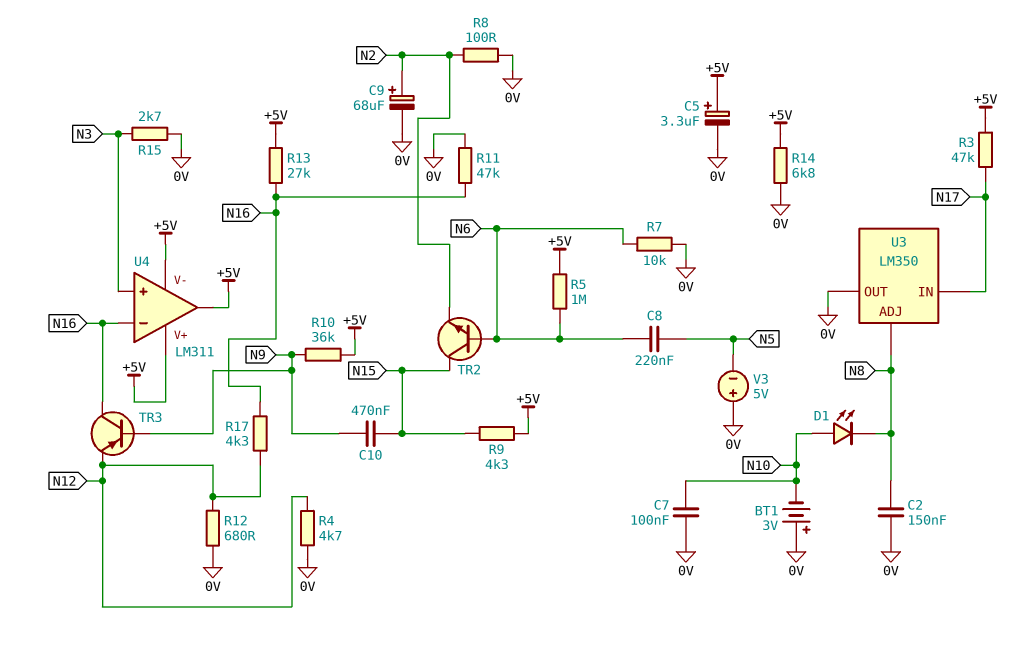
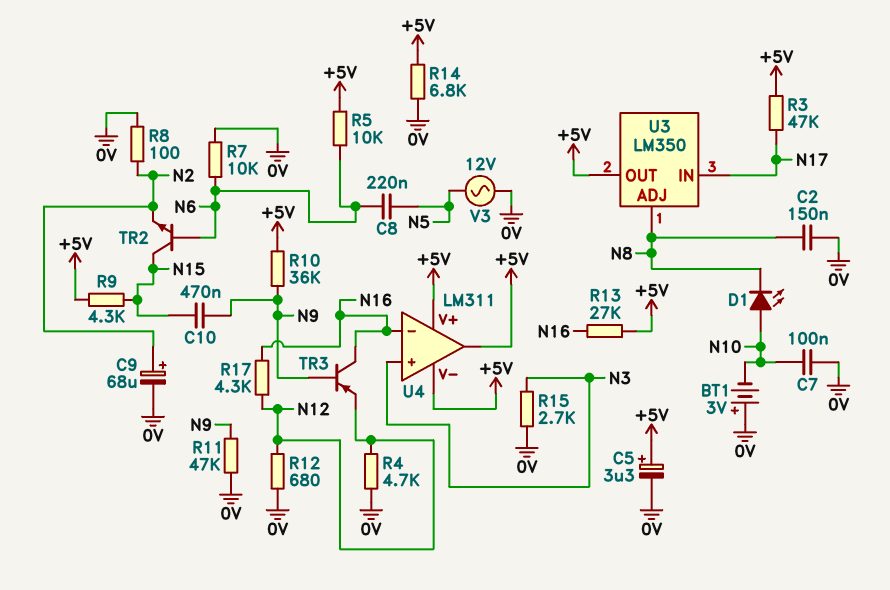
R5: 1M (+5V, N6) -> 10k (+5V, N6)
R11: 47k (0V, N16) -> 47k (0V, N9)
U3 pin OUT: 0V -> +5V
V3: 5V (plus 0V, minus N5) -> AC 12V (0V, N5)

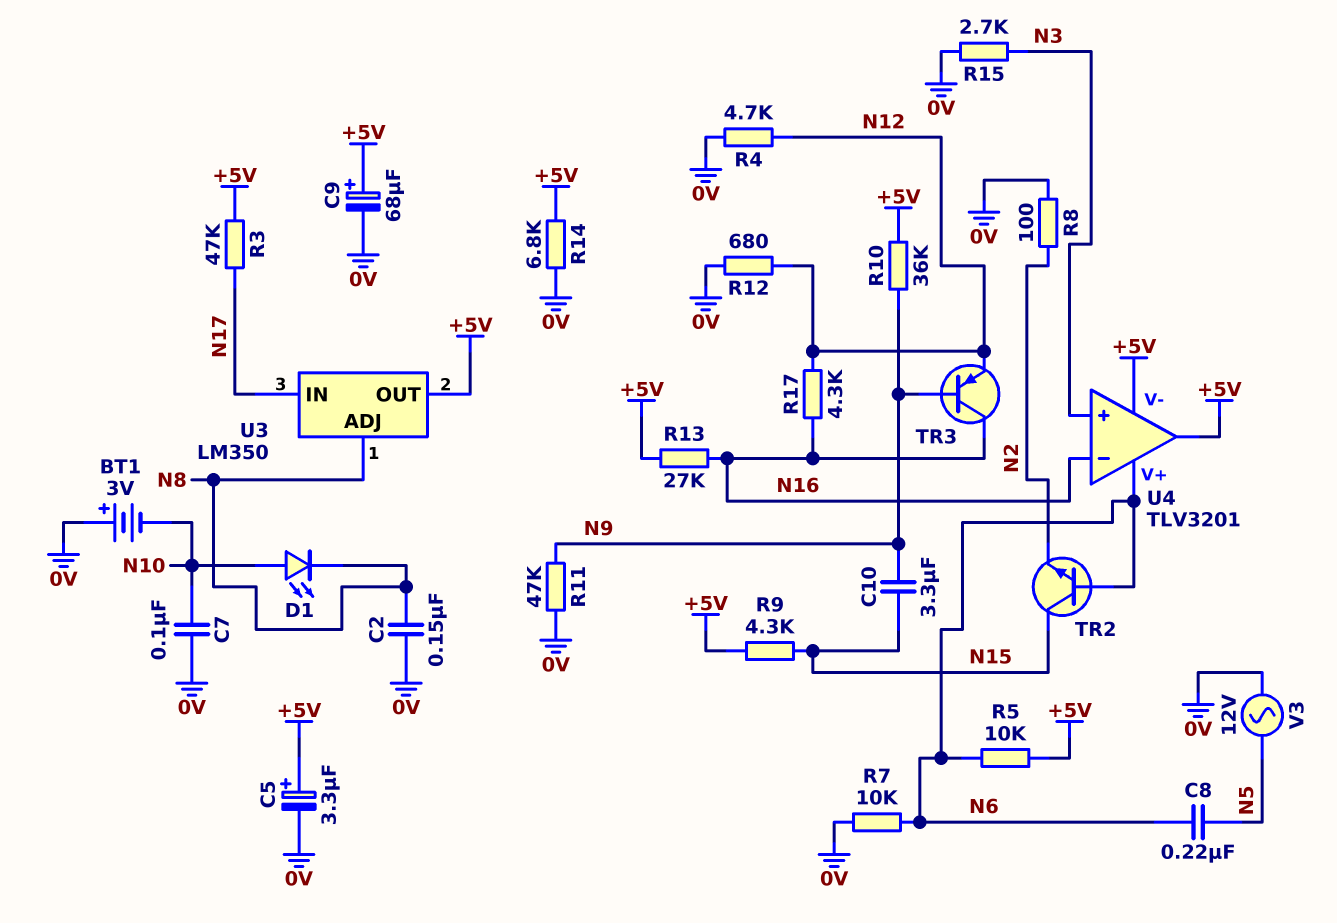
C9: 68uF (plus N2, minus 0V) -> 68uF (plus +5V, minus 0V)
C10: 470nF (N9, N15) -> 3.3uF (N9, N15)
U4: LM311 -> TLV3201
U4 pin V+: +5V -> N6

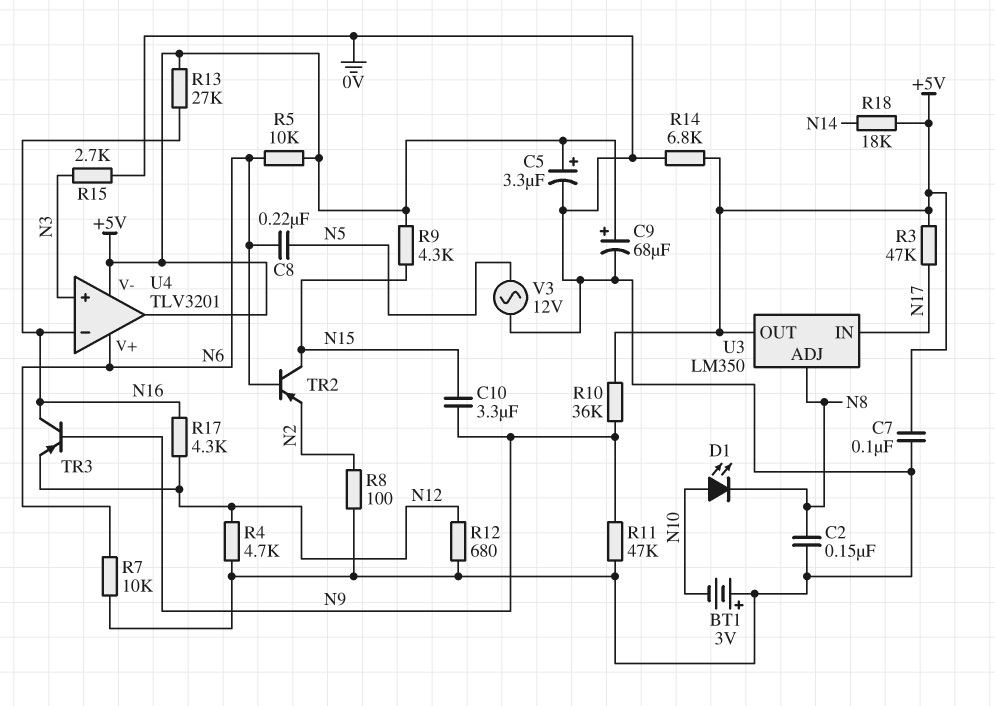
C7: 100nF (0V, N10) -> 100nF (+5V, 0V)
R18: none -> 18k (+5V, N14)
TR2: NPN (B N6, C N15, E N2) -> PNP (B N6, C N15, E N2)

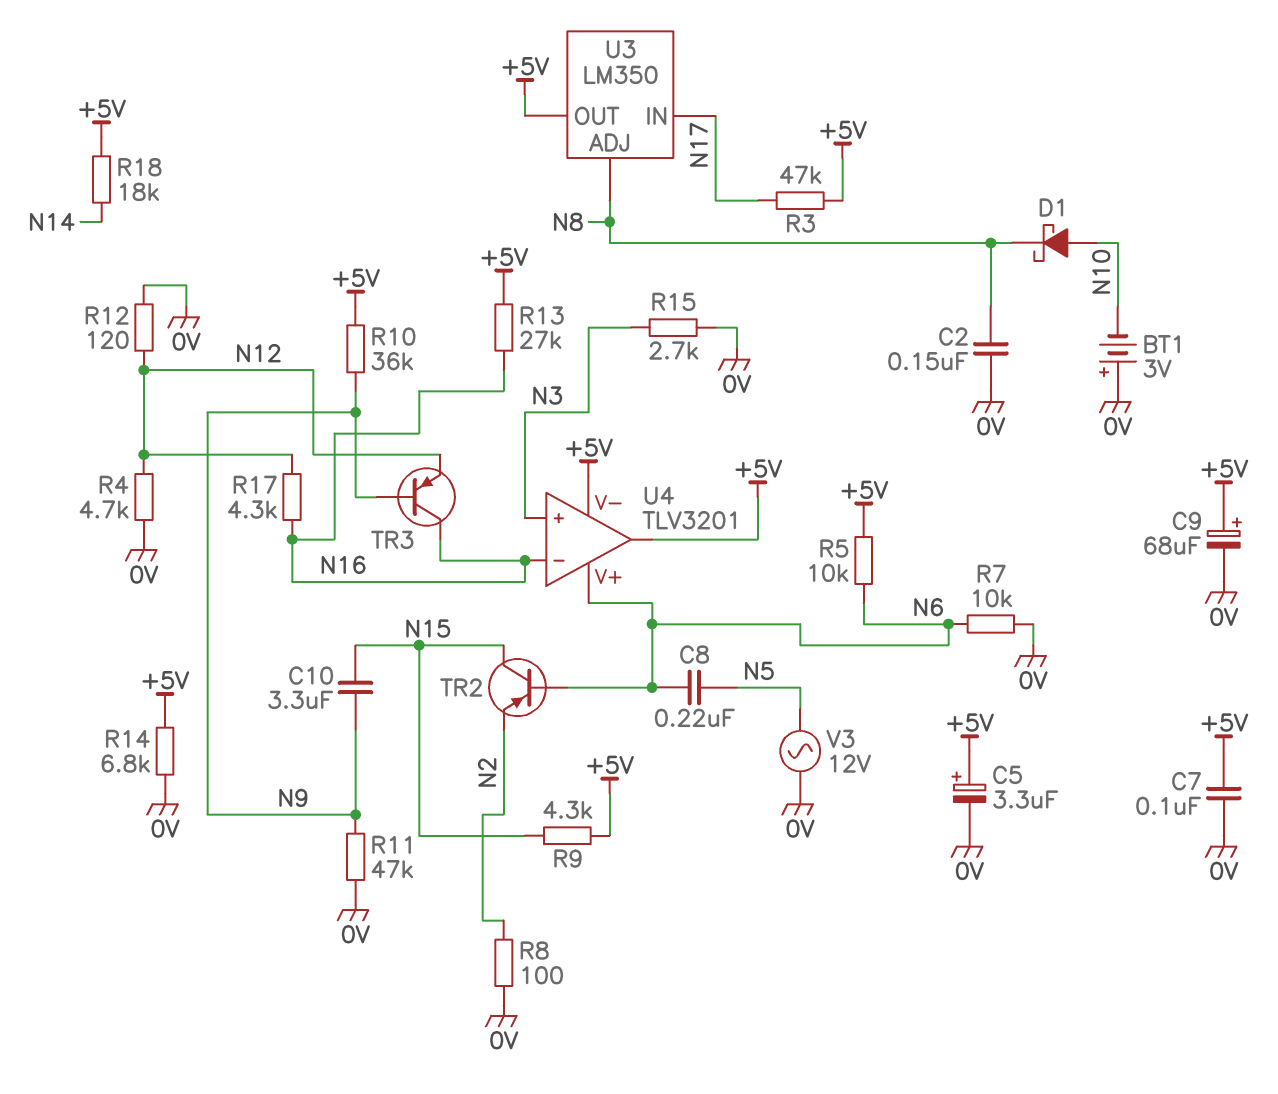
D1: LED (A N10, K N8) -> schottky (A N10, K N8)
R12: 680 (0V, N12) -> 120 (0V, N12)

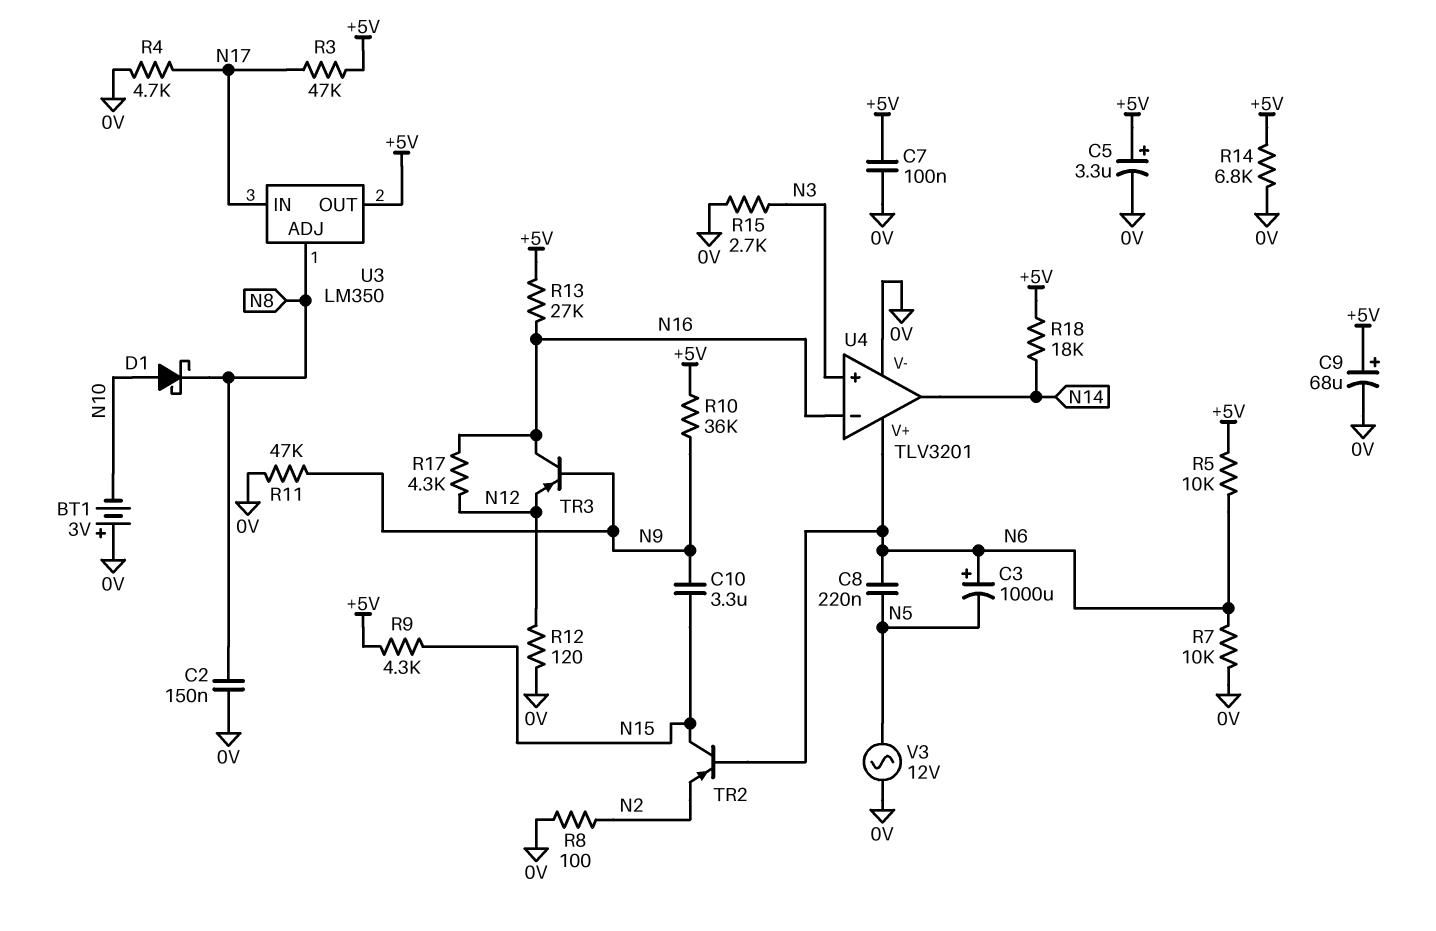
C3: none -> 1000uF (plus N6, minus N5)
R4: 4.7k (0V, N12) -> 4.7k (0V, N17)
U4 pin V-: +5V -> 0V
U4 pin out: +5V -> N14

